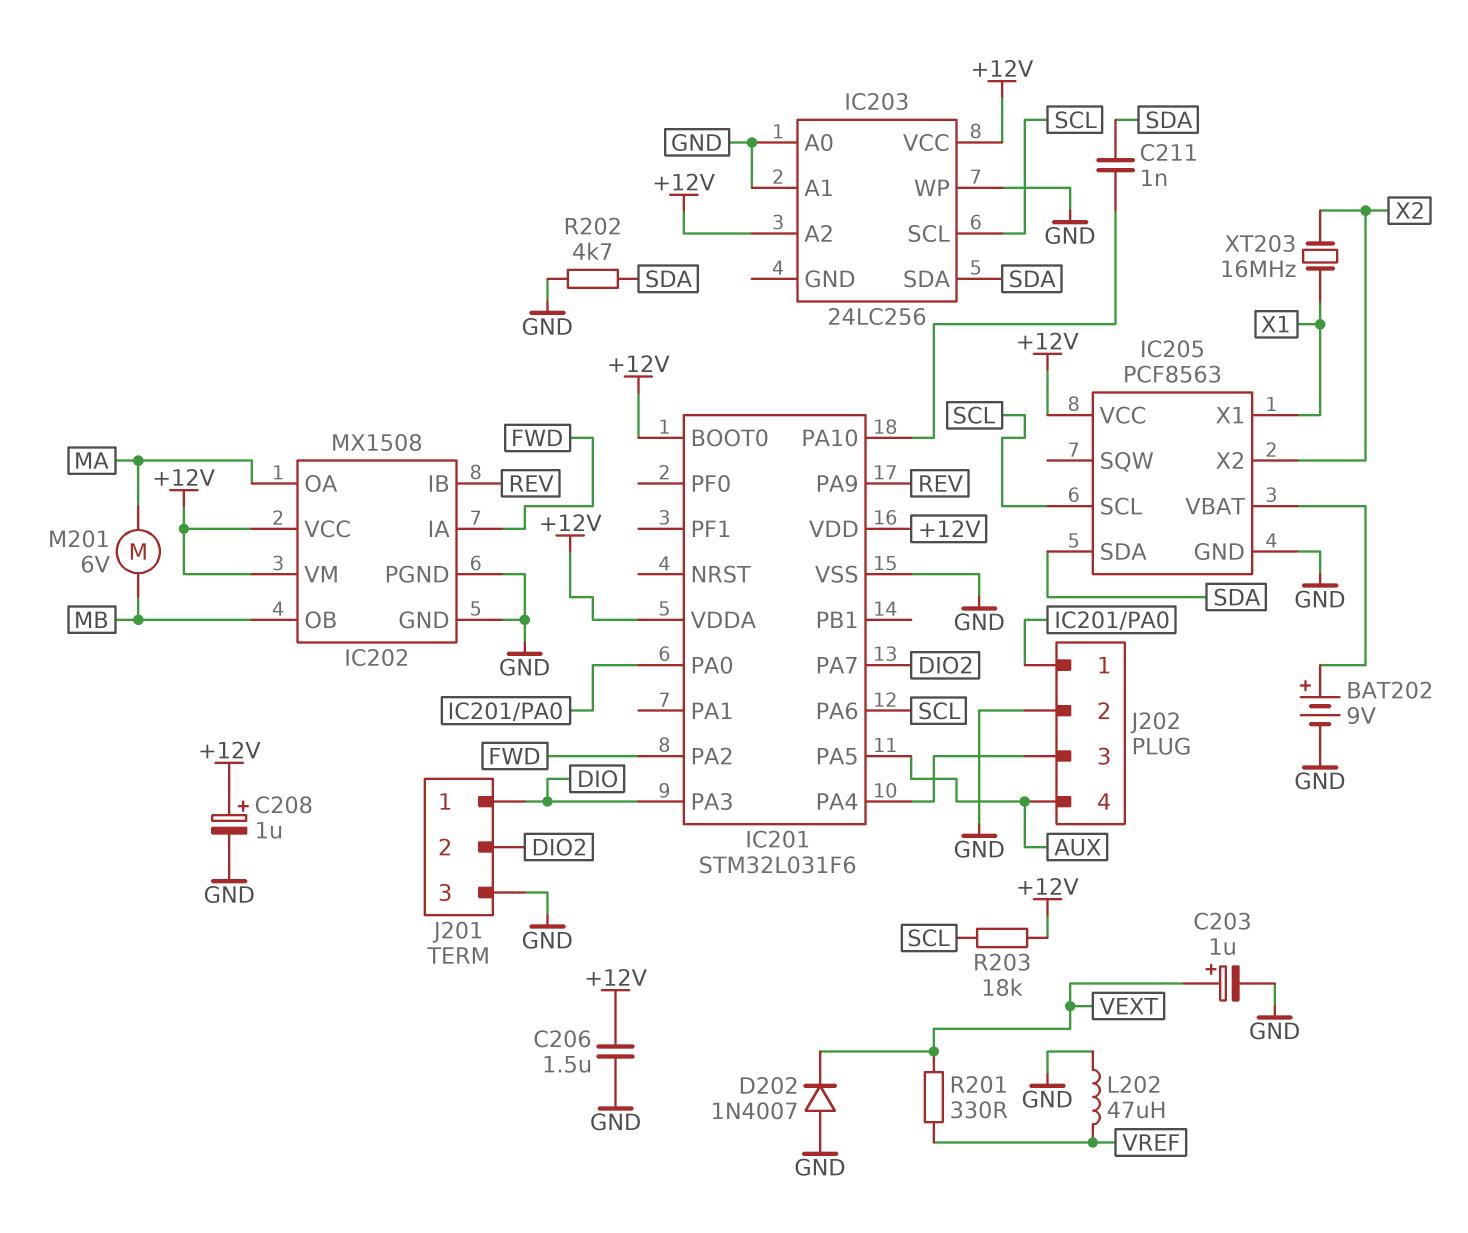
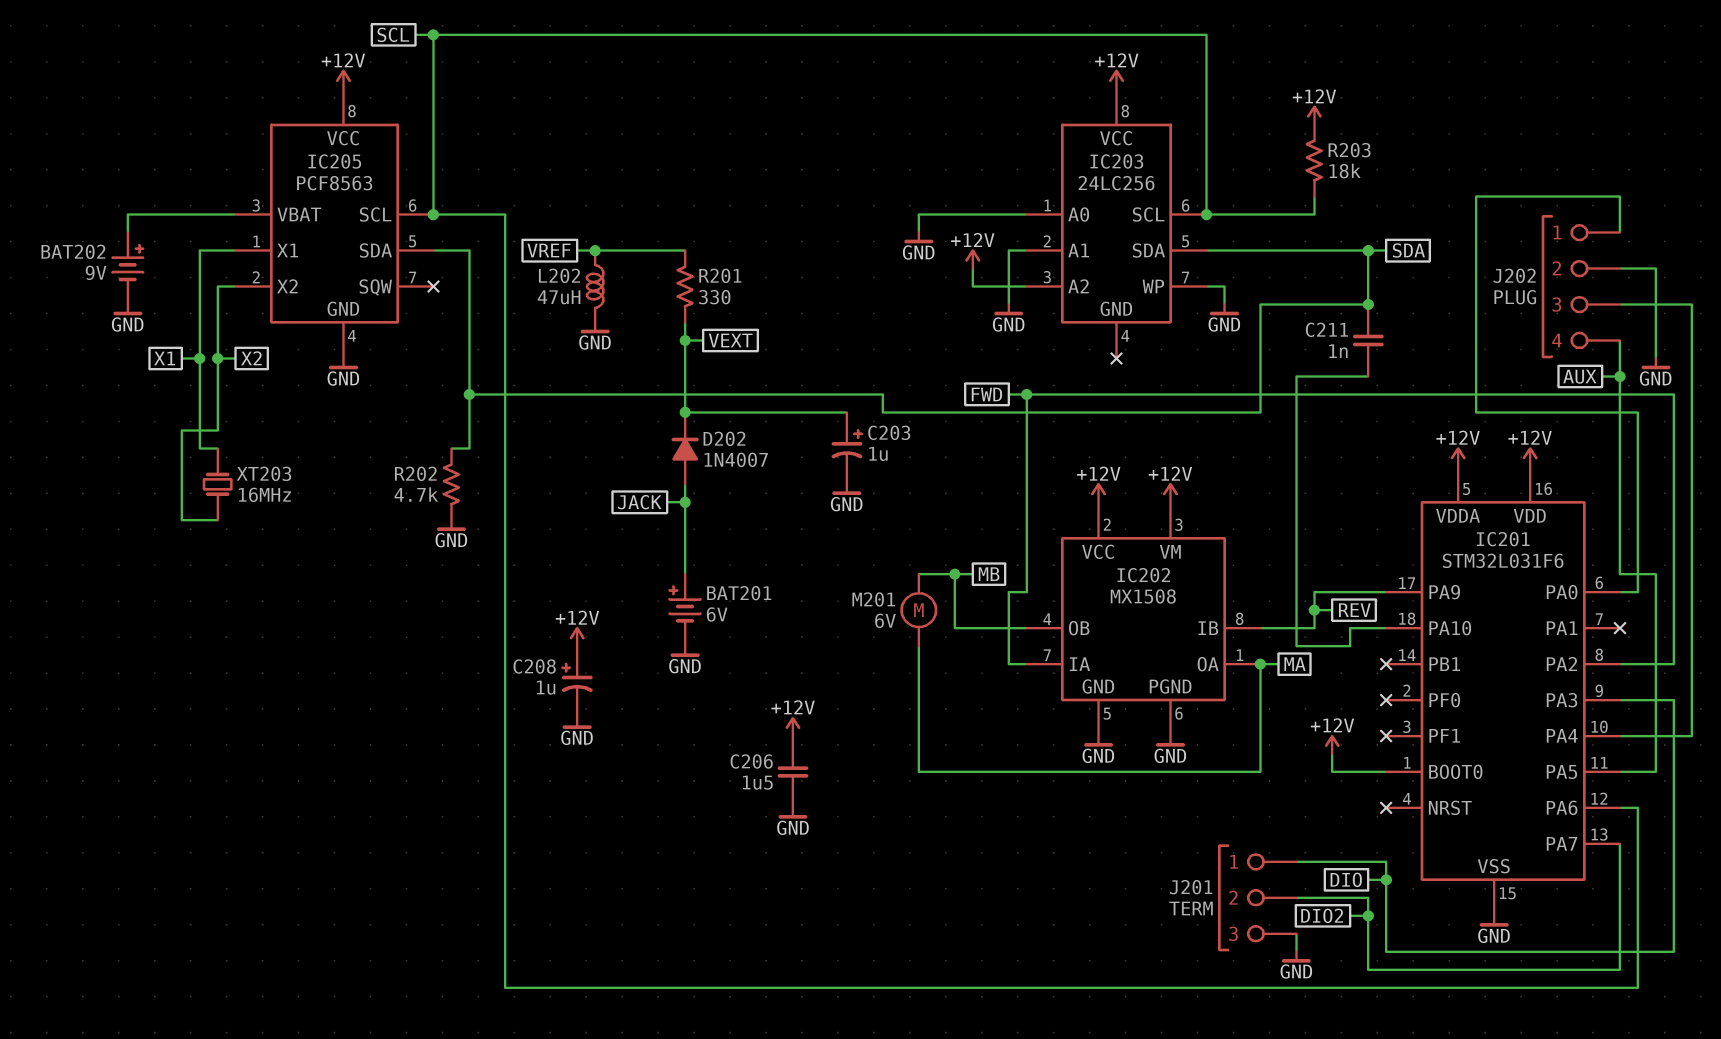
BAT201: none -> 6V (plus JACK, minus GND)
D202: diode 1N4007 (A GND, K VEXT) -> diode 1N4007 (A JACK, K VEXT)

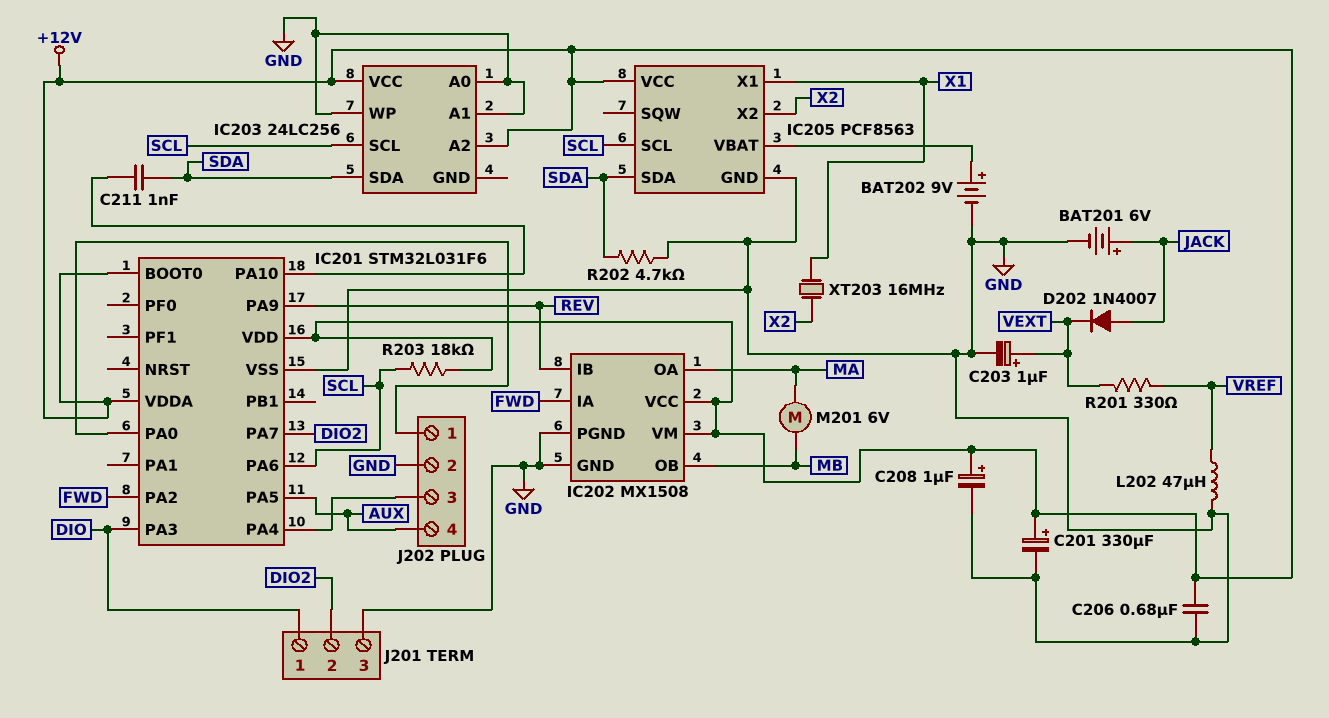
C201: none -> 330uF (plus +12V, minus GND)
C206: 1.5uF (+12V, GND) -> 680nF (+12V, GND)

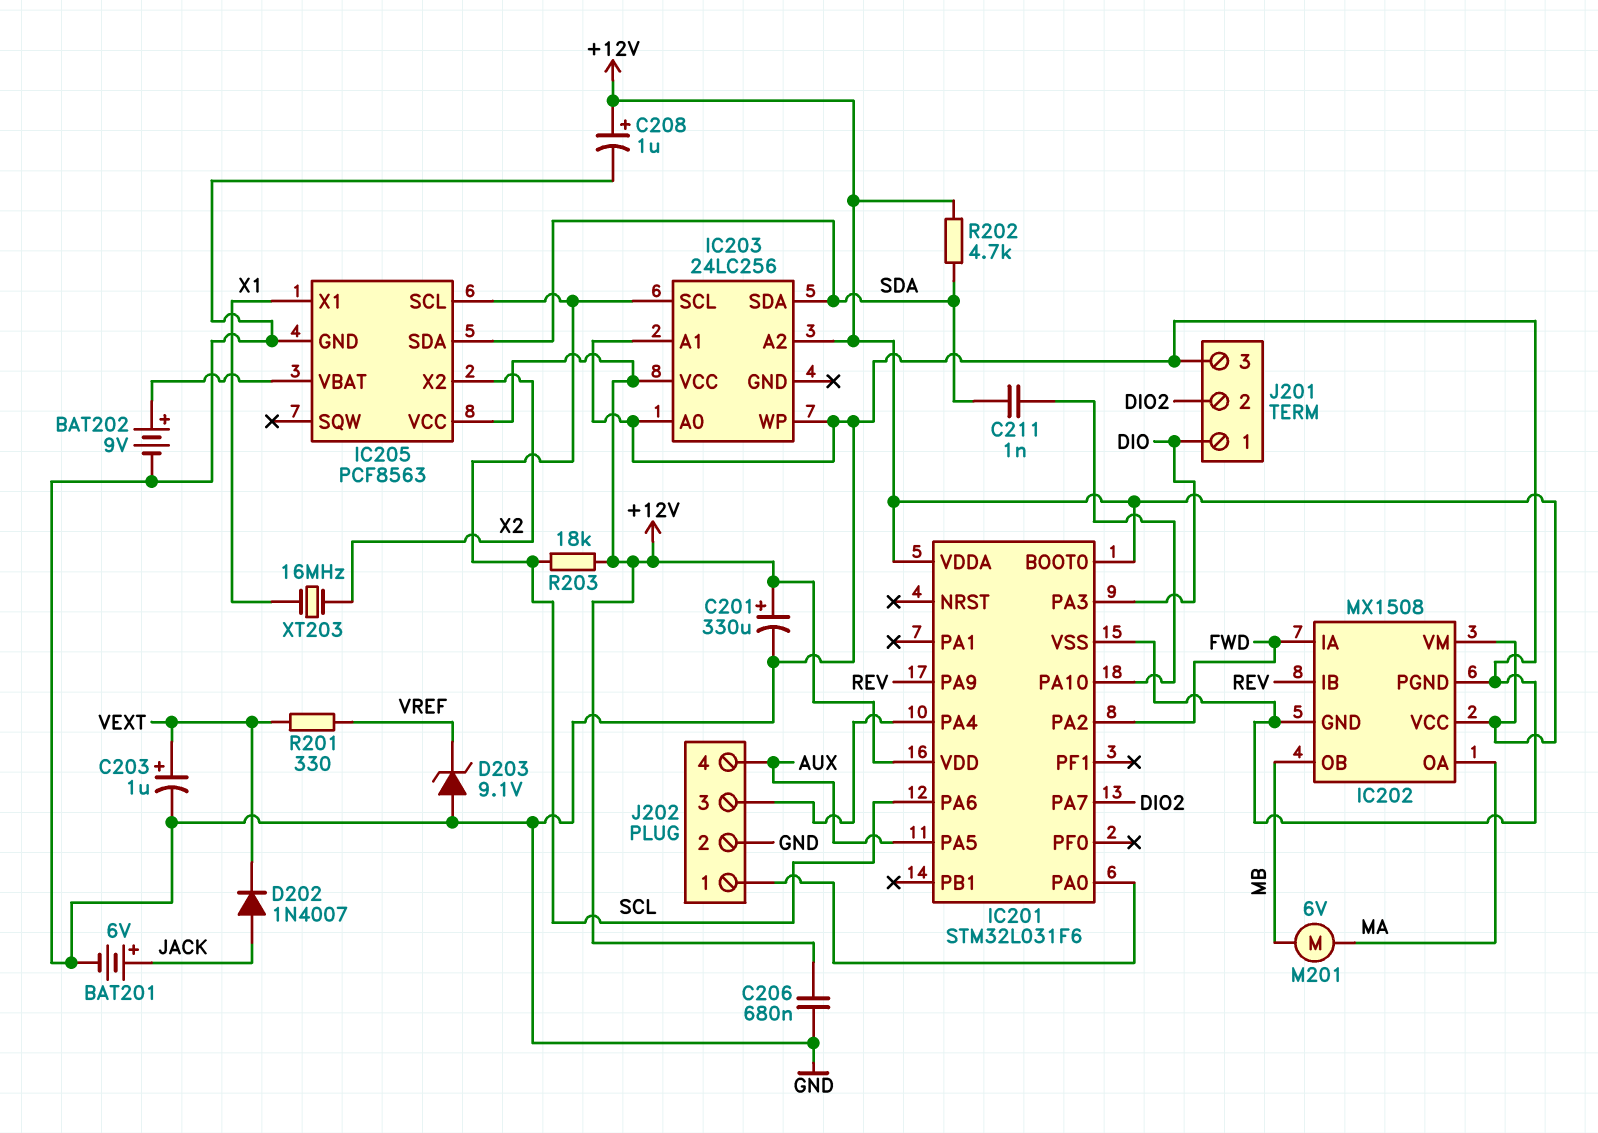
D203: none -> zener 9.1V (A GND, K VREF)
L202: 47uH (GND, VREF) -> none
R202: 4.7k (GND, SDA) -> 4.7k (+12V, SDA)

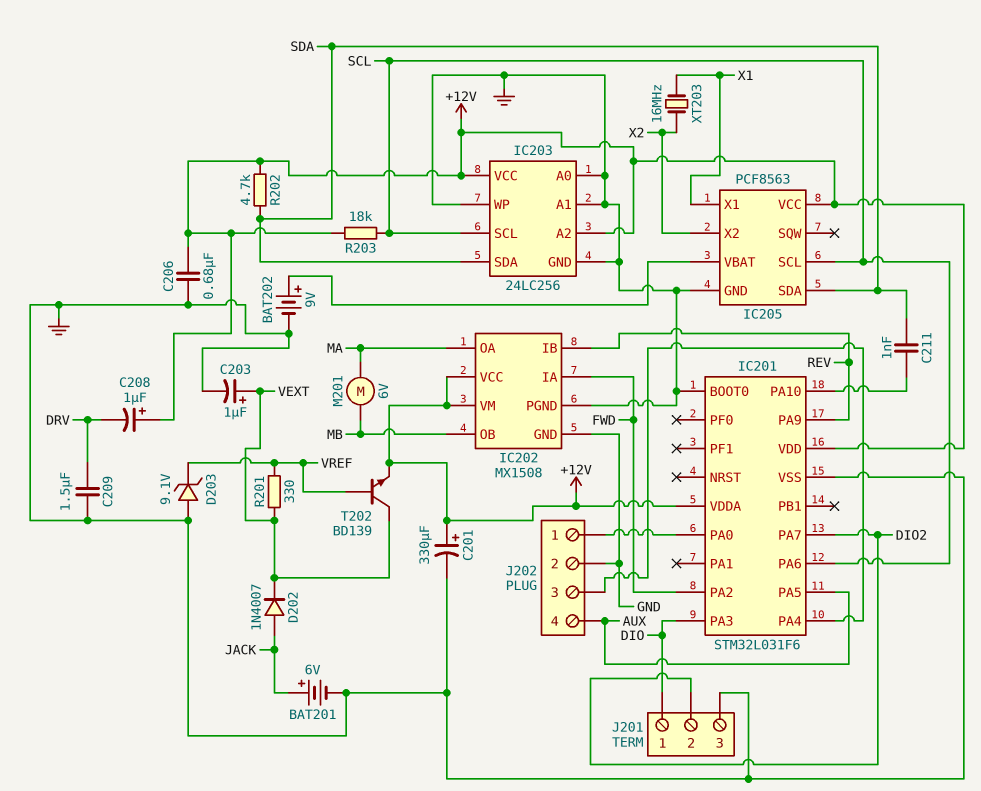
C208: 1uF (plus +12V, minus GND) -> 1uF (plus +12V, minus DRV)
C209: none -> 1.5uF (DRV, GND)
IC201 pin BOOT0: +12V -> GND
IC203 pin GND: none -> GND
T202: none -> NPN BD139 (B VREF, C VEXT, E +12V)

